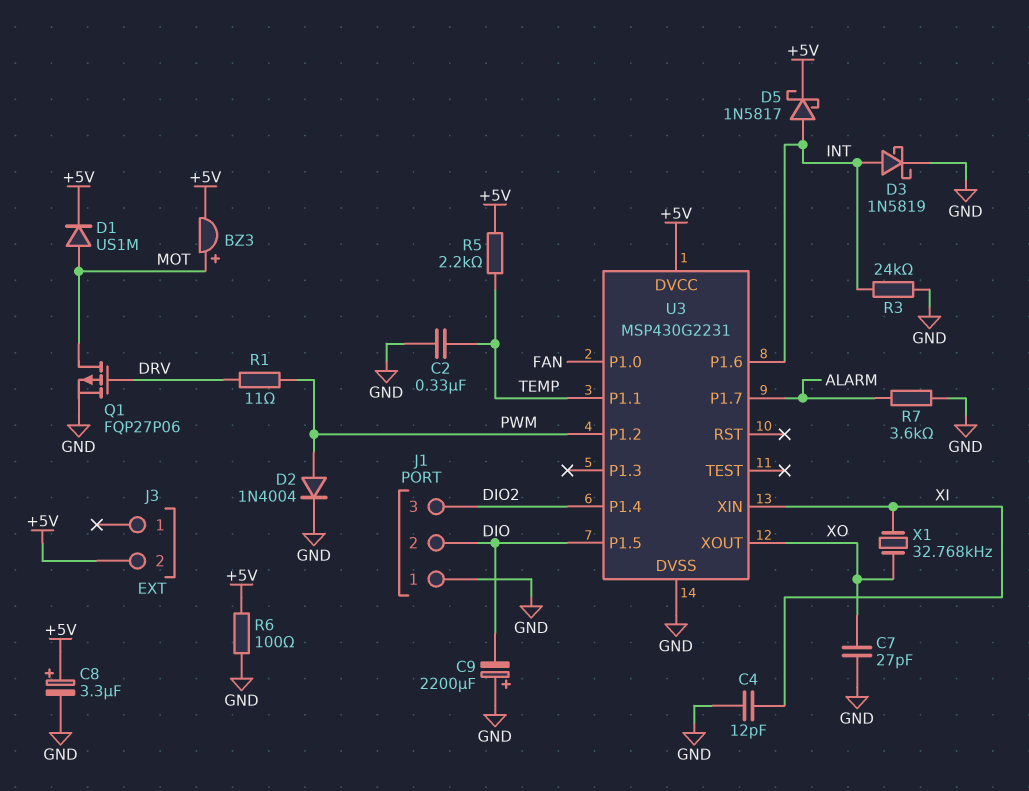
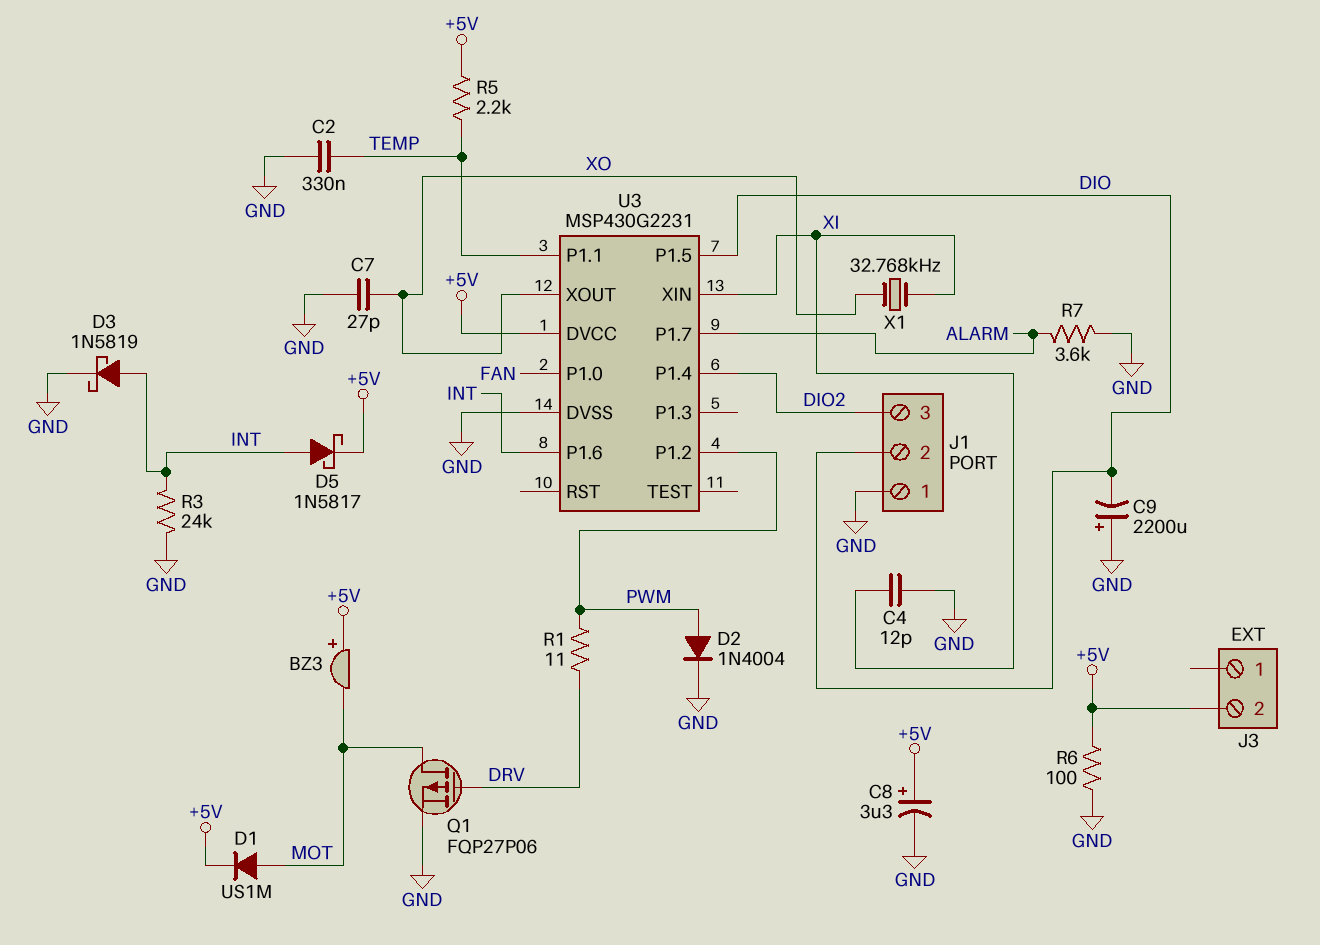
BZ3: buzzer (plus MOT, minus +5V) -> buzzer (plus +5V, minus MOT)

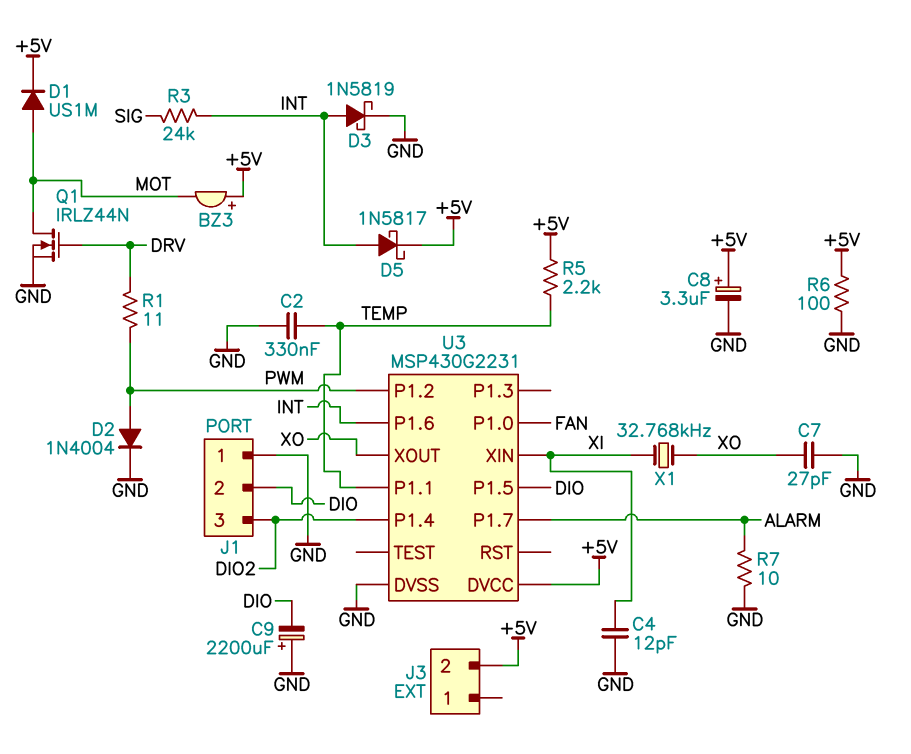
Q1: PMOS FQP27P06 (G DRV, D MOT, S GND) -> NMOS IRLZ44N (G DRV, D MOT, S GND)
R3: 24k (GND, INT) -> 24k (INT, SIG)
R7: 3.6k (ALARM, GND) -> 10 (ALARM, GND)

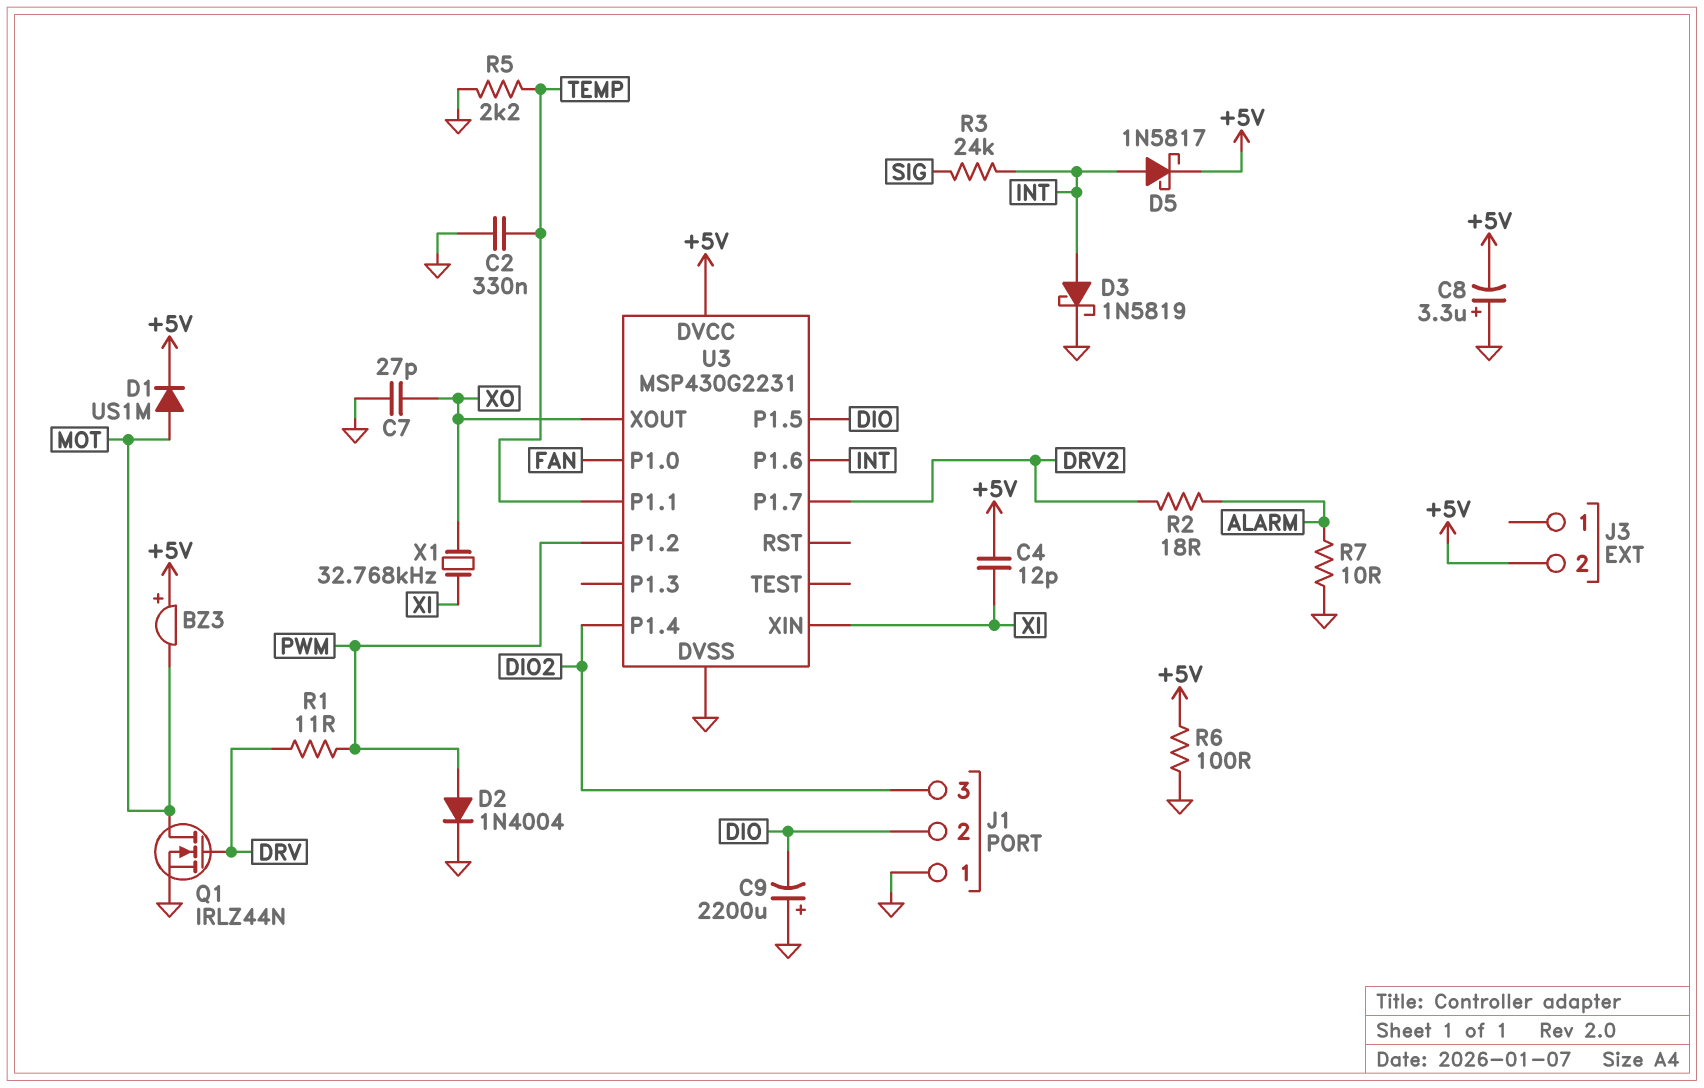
C4: 12pF (GND, XI) -> 12pF (+5V, XI)
C8: 3.3uF (plus +5V, minus GND) -> 3.3uF (plus GND, minus +5V)
R2: none -> 18 (ALARM, DRV2)
R5: 2.2k (+5V, TEMP) -> 2.2k (GND, TEMP)
U3 pin P1.7: ALARM -> DRV2

